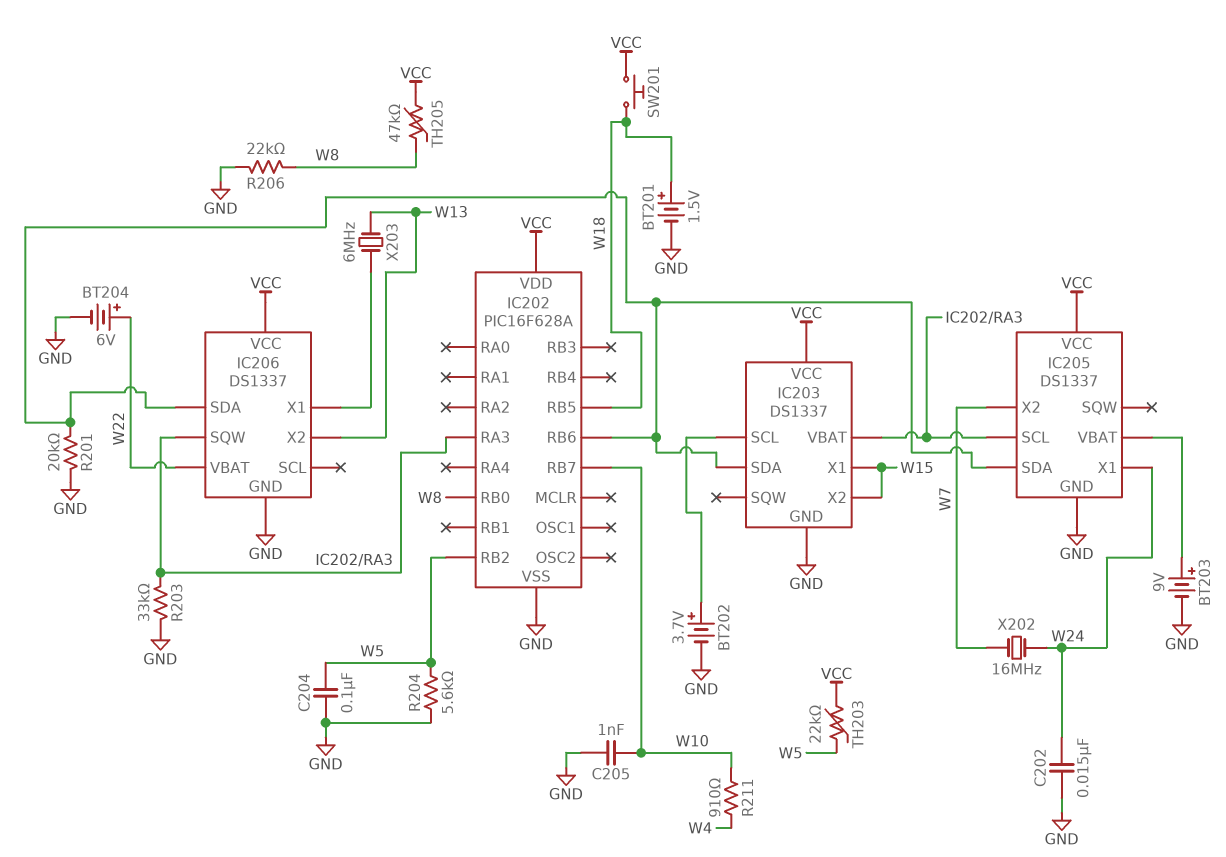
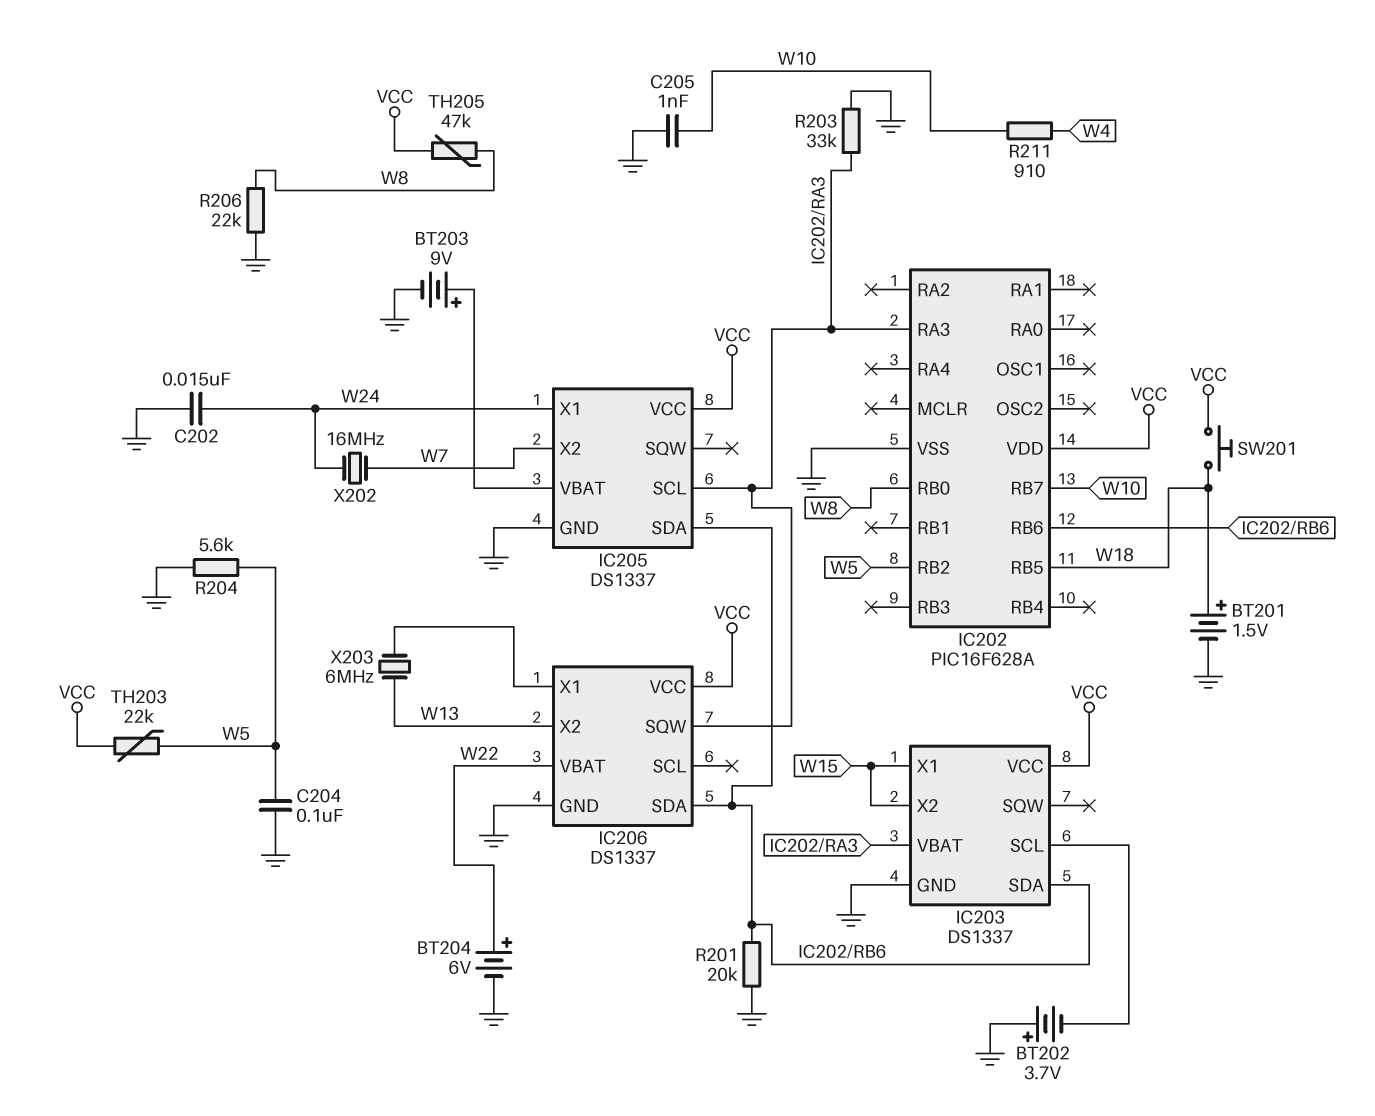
BT202: 3.7V (plus IC203/SCL, minus GND) -> 3.7V (plus GND, minus IC203/SCL)

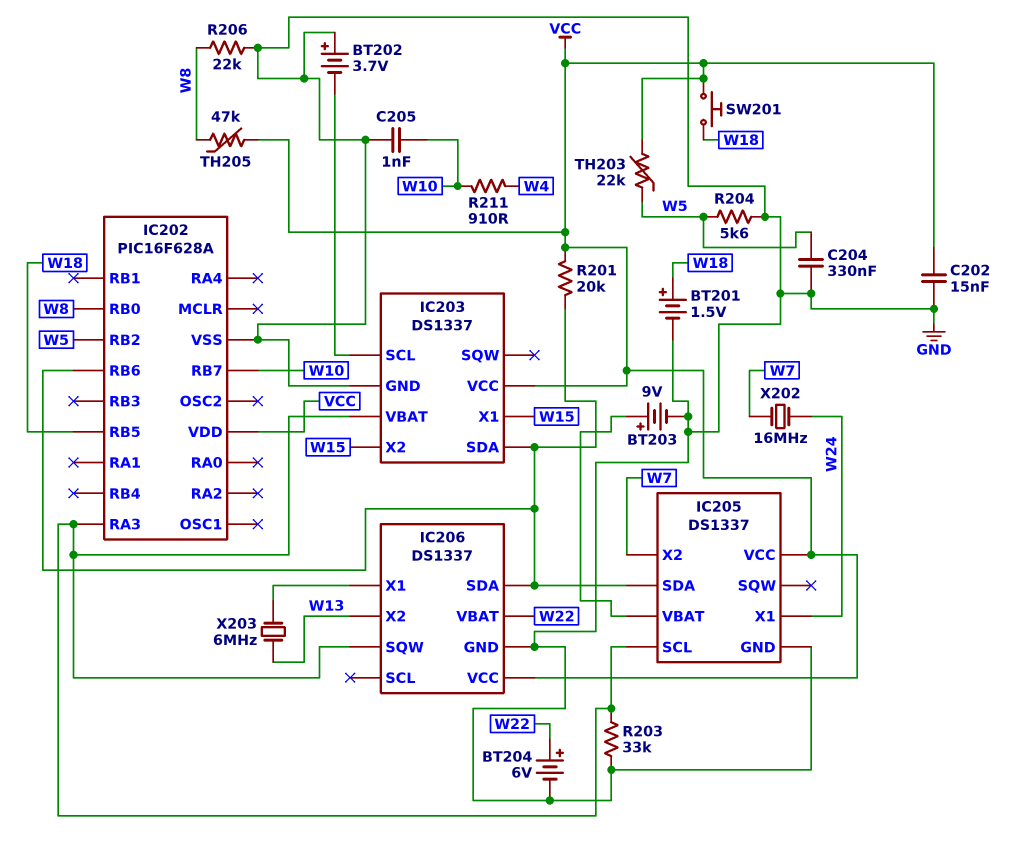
C202: 15nF (GND, W24) -> 15nF (GND, VCC)
C204: 100nF (GND, W5) -> 330nF (GND, W5)
R201: 20k (GND, IC202/RB6) -> 20k (IC202/RB6, VCC)

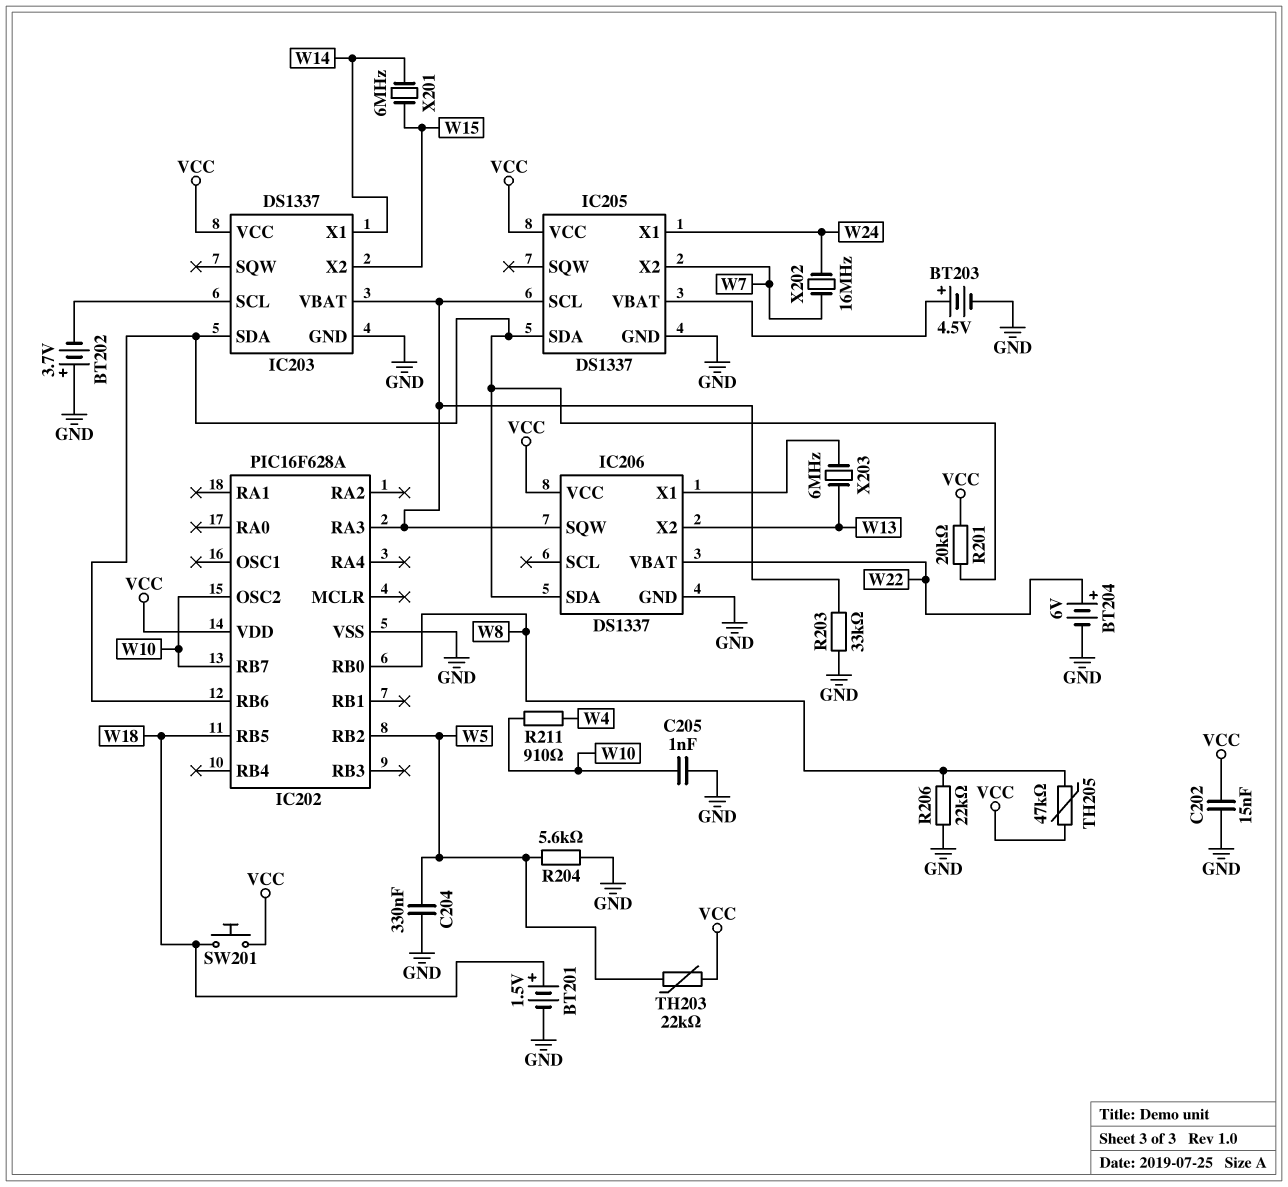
BT203: 9V (plus IC205/VBAT, minus GND) -> 4.5V (plus IC205/VBAT, minus GND)
IC202 pin OSC2: none -> W10
IC203 pin X1: W15 -> W14
X201: none -> 6MHz (W14, W15)

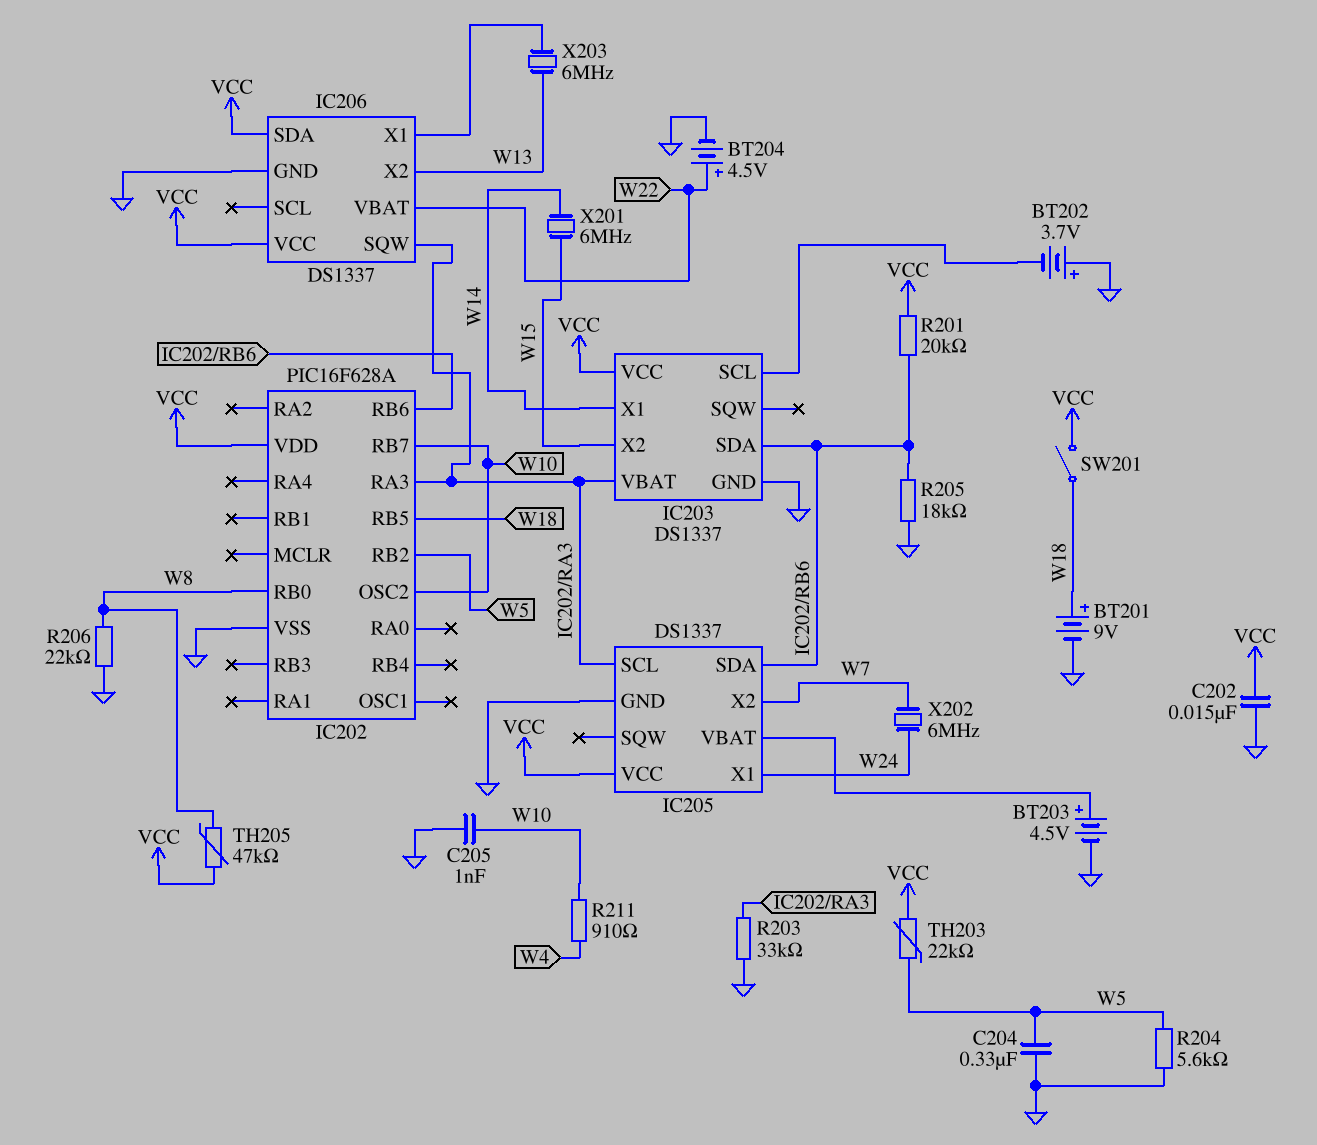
BT201: 1.5V (plus W18, minus GND) -> 9V (plus W18, minus GND)
BT204: 6V (plus W22, minus GND) -> 4.5V (plus W22, minus GND)
IC206 pin SDA: IC202/RB6 -> VCC
R205: none -> 18k (GND, IC202/RB6)
SW201: button (VCC, W18) -> switch (VCC, W18)
X202: 16MHz (W7, W24) -> 6MHz (W7, W24)

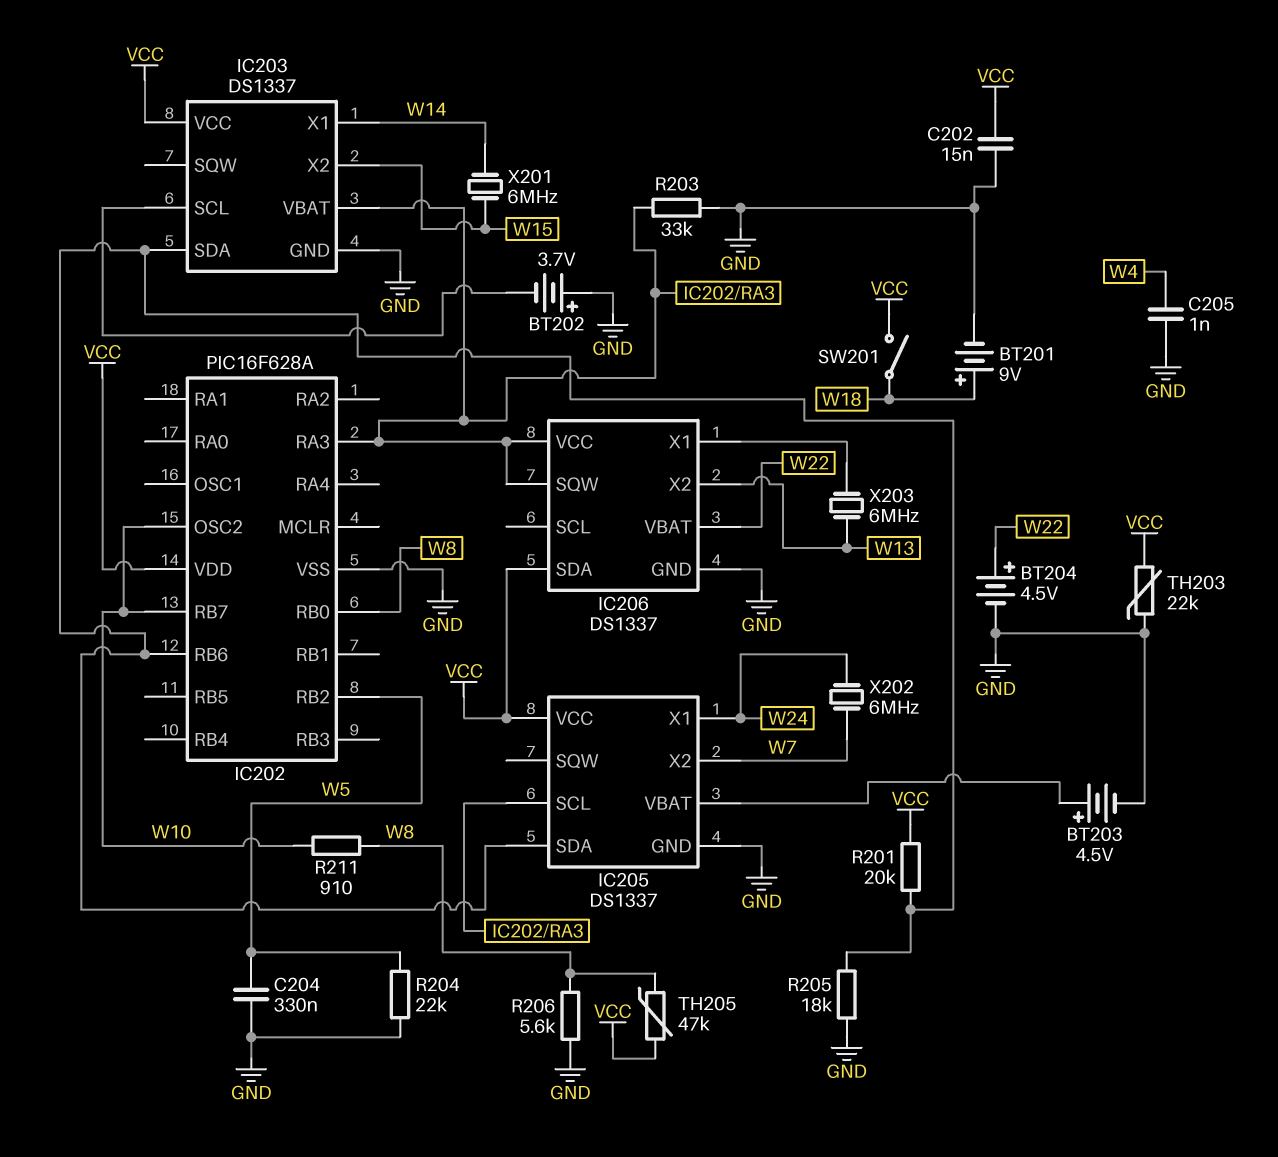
C205: 1nF (GND, W10) -> 1nF (GND, W4)
IC202 pin RB5: W18 -> none
IC206 pin VCC: VCC -> IC202/RA3
R204: 5.6k (GND, W5) -> 22k (GND, W5)
R206: 22k (GND, W8) -> 5.6k (GND, W8)
R211: 910 (W4, W10) -> 910 (W8, W10)
TH203: 22k (VCC, W5) -> 22k (GND, VCC)

